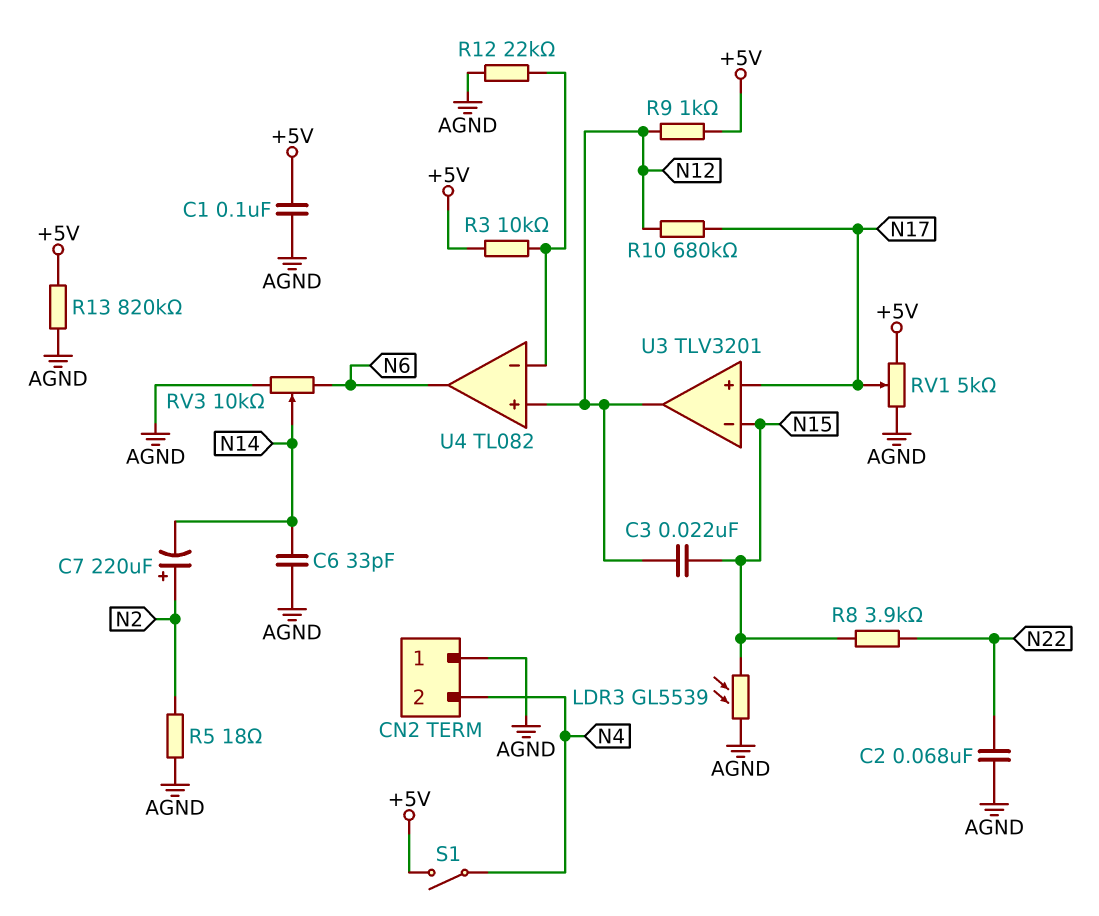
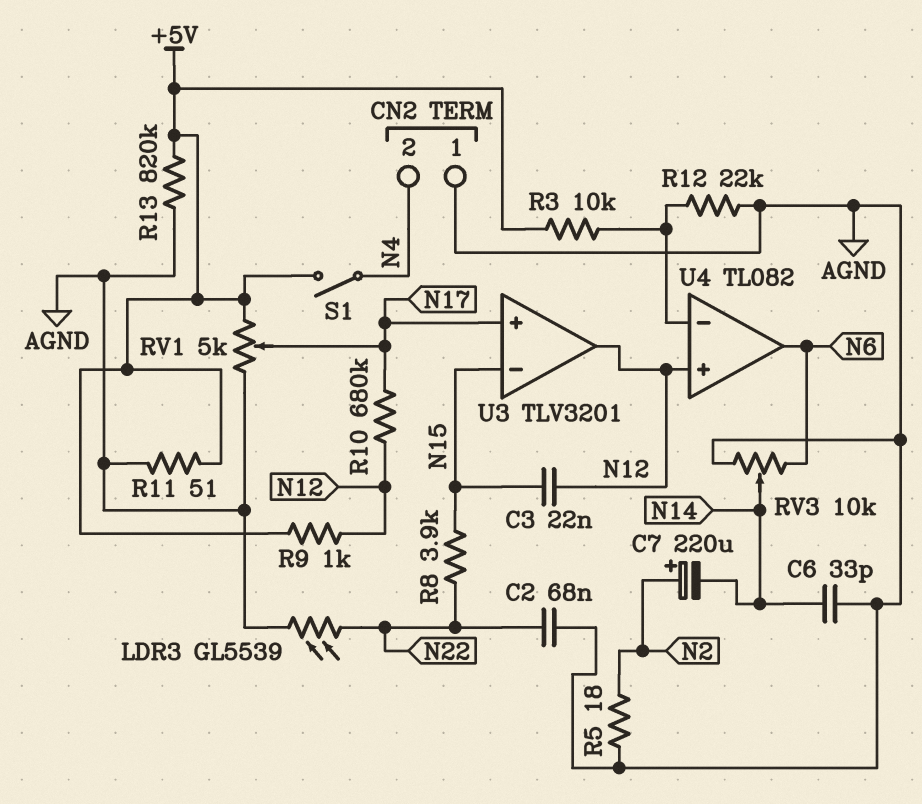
C1: 100nF (+5V, AGND) -> none
LDR3: GL5539 (AGND, N15) -> GL5539 (AGND, N22)
R11: none -> 51 (+5V, AGND)

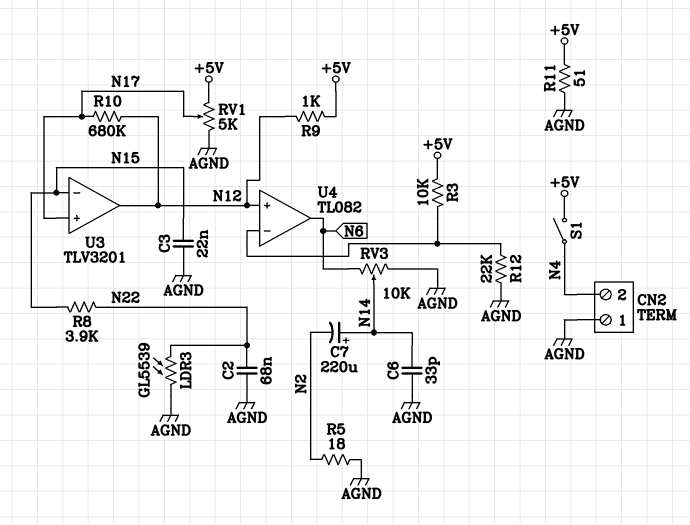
C3: 22nF (N12, N15) -> 22nF (AGND, N15)
C7: 220uF (plus N2, minus N14) -> 220uF (plus N14, minus N2)
R13: 820k (+5V, AGND) -> none

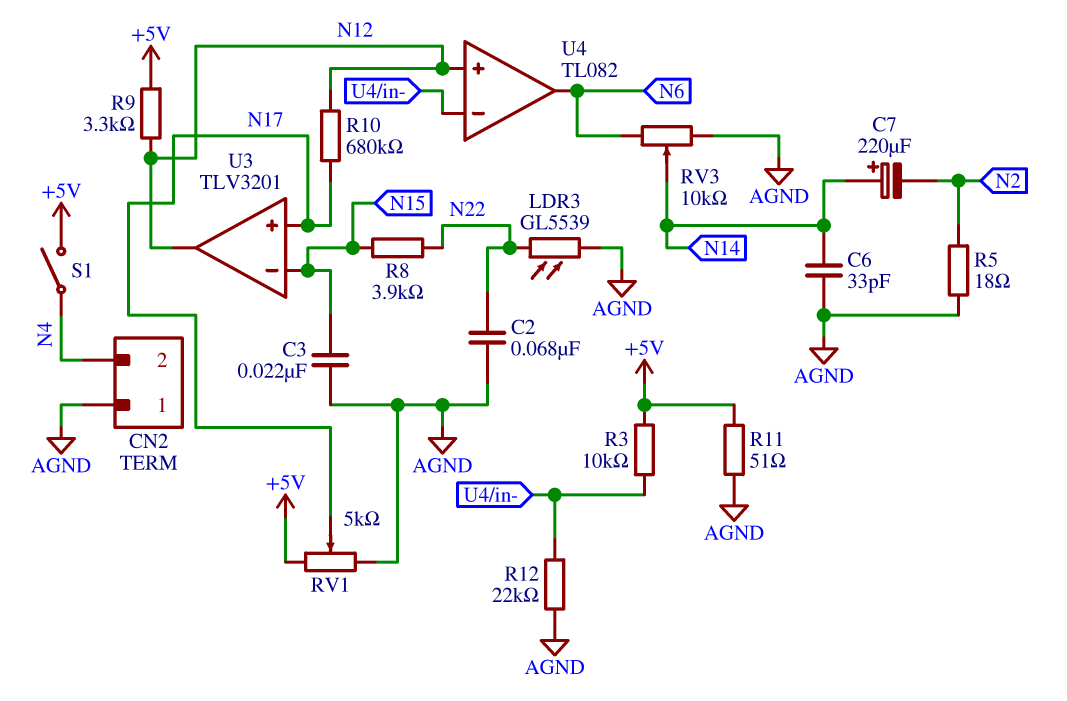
R9: 1k (+5V, N12) -> 3.3k (+5V, N12)

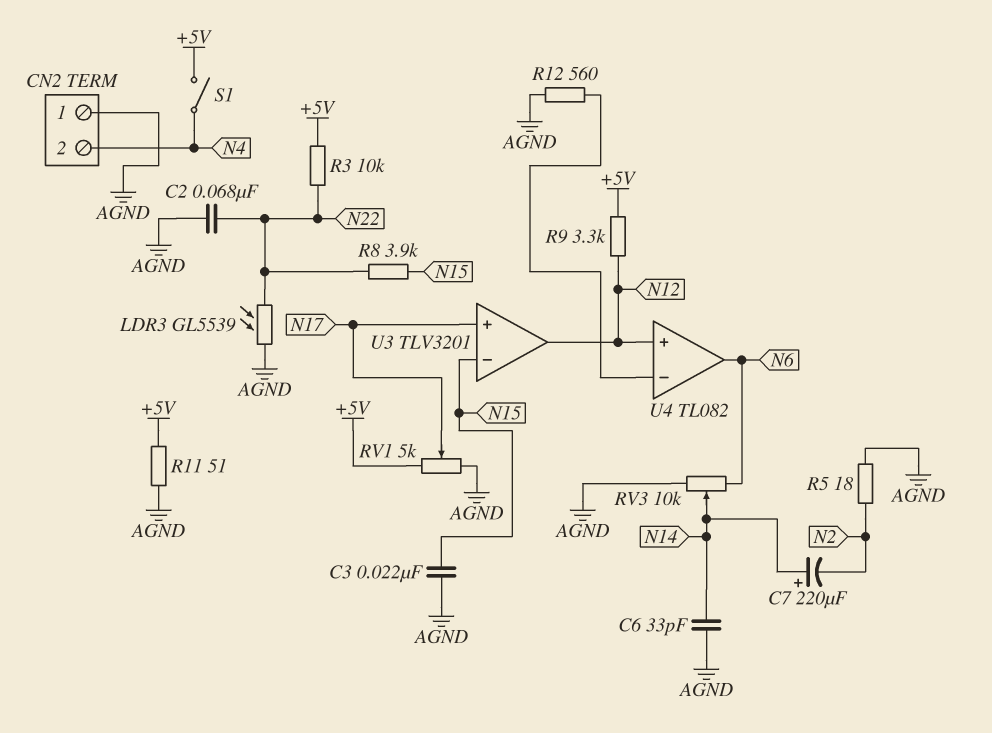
R3: 10k (+5V, U4/in-) -> 10k (+5V, N22)
R10: 680k (N12, N17) -> none
R12: 22k (AGND, U4/in-) -> 560 (AGND, U4/in-)

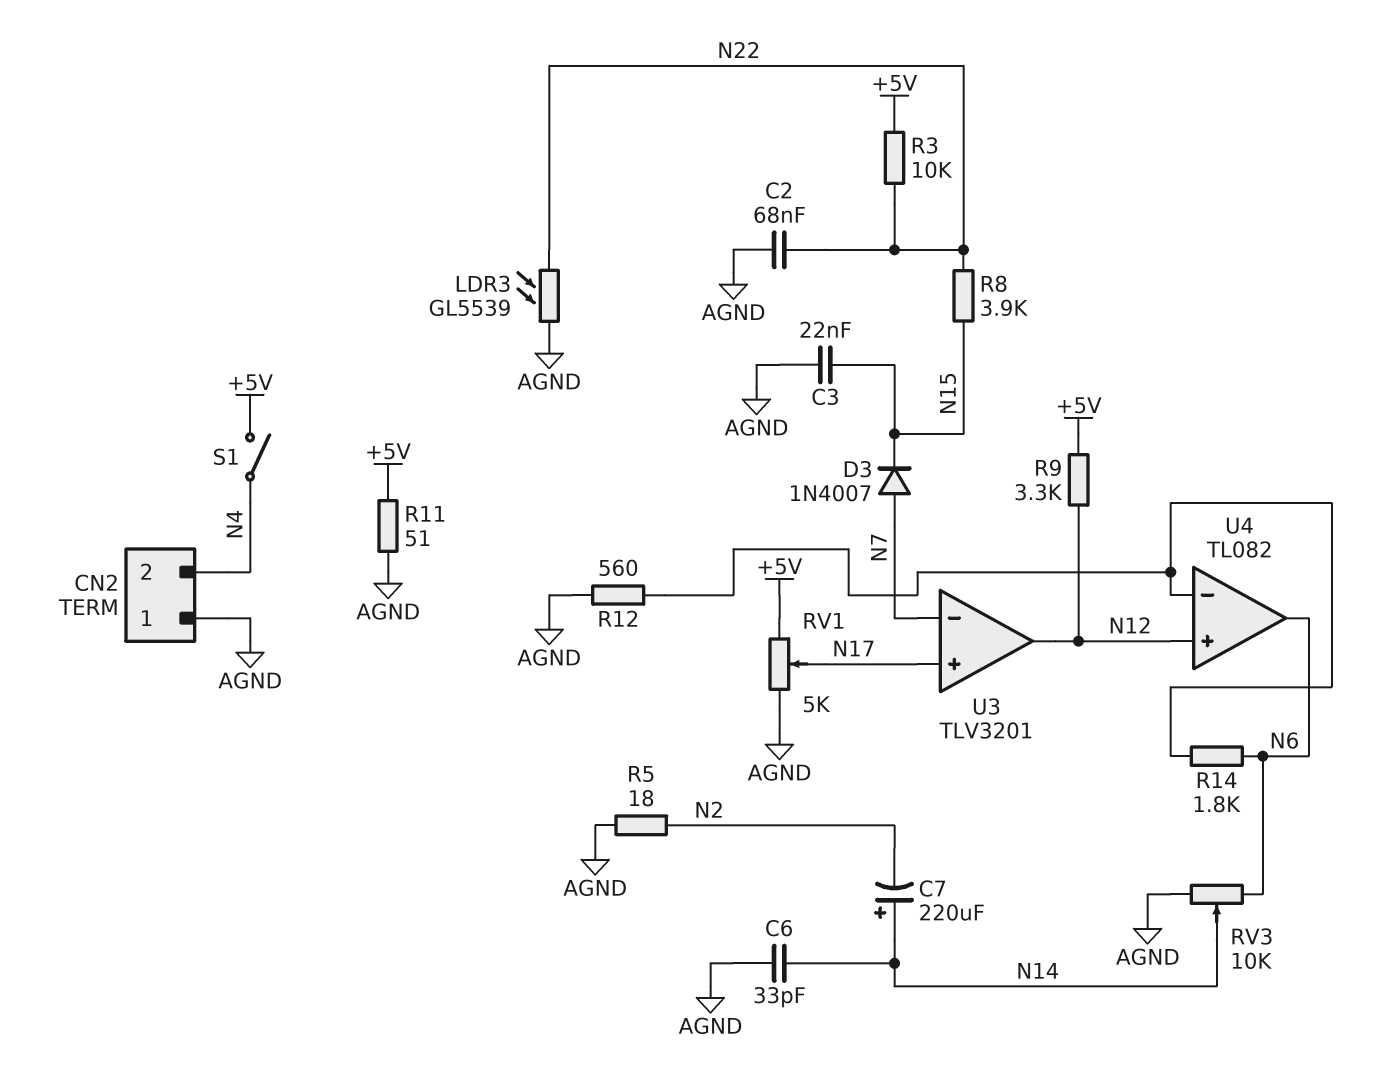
D3: none -> diode 1N4007 (A N7, K N15)
R14: none -> 1.8k (N6, U4/in-)
U3 pin in-: N15 -> N7

